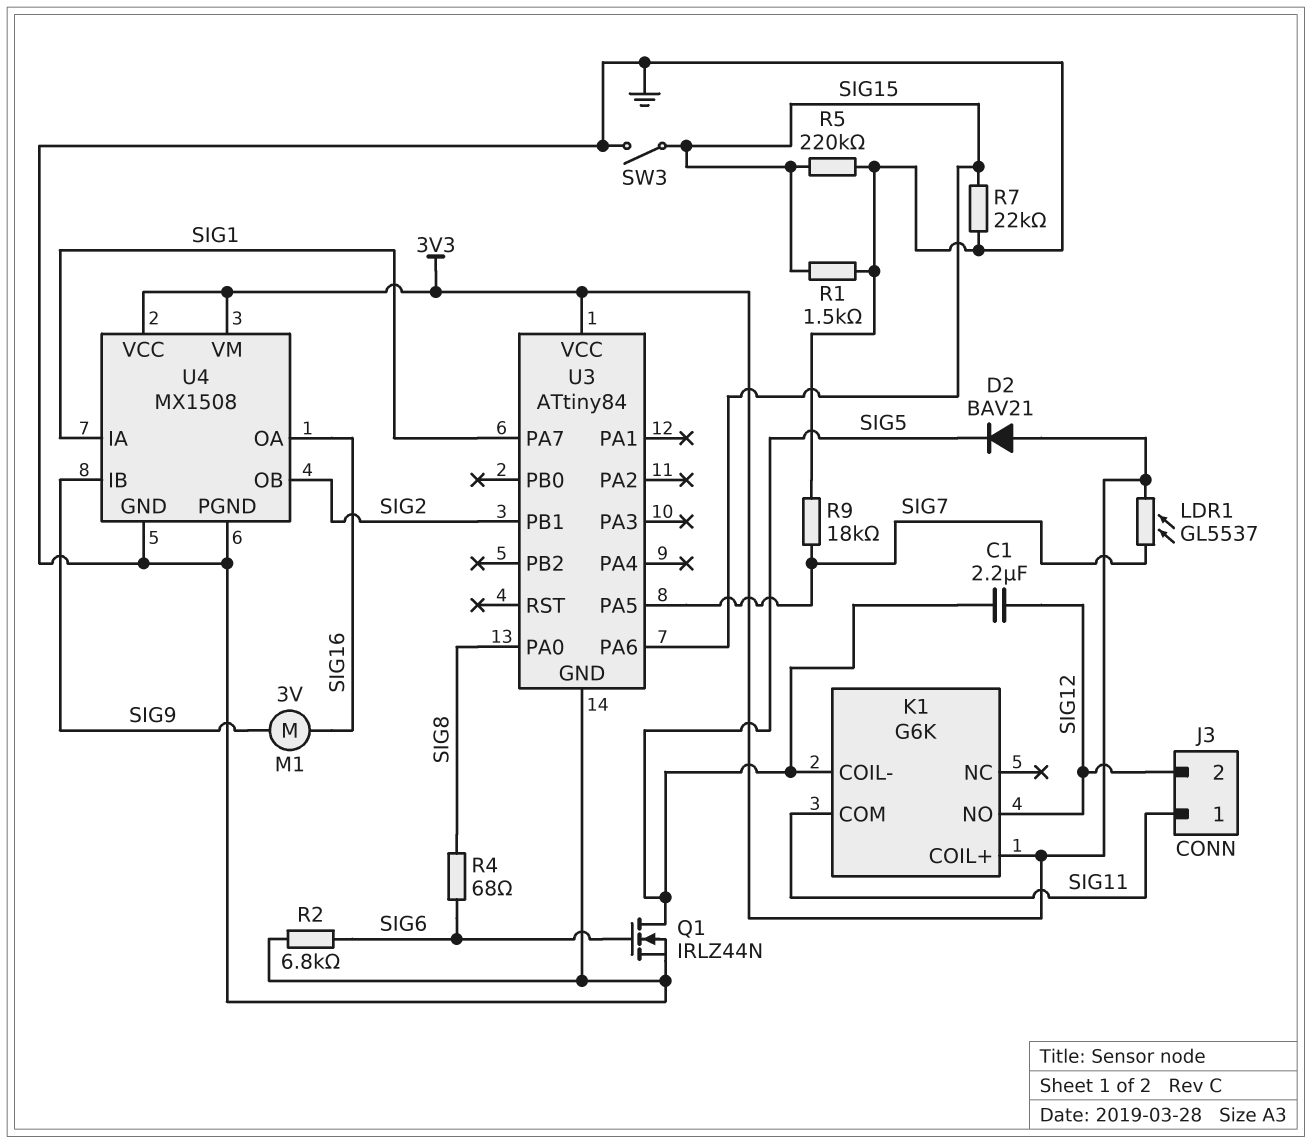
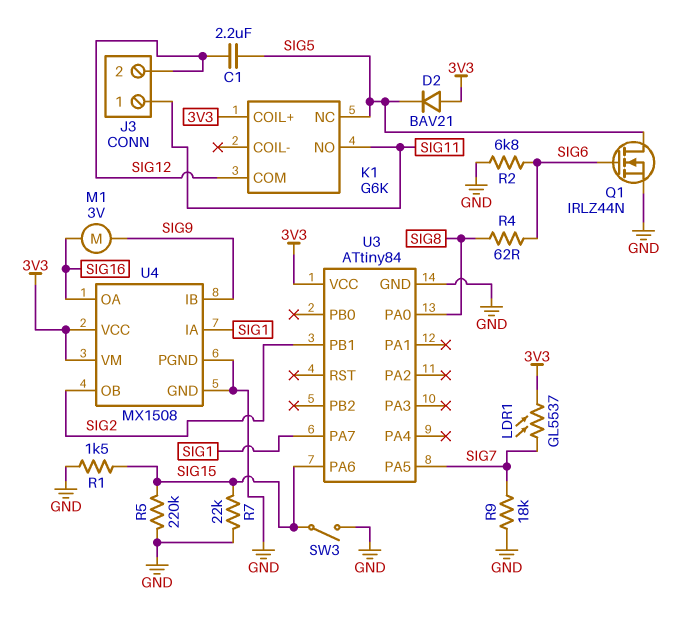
K1 pin COIL-: SIG5 -> none
K1 pin COM: SIG11 -> SIG12
K1 pin NC: none -> SIG5
K1 pin NO: SIG12 -> SIG11
R4: 68 (SIG6, SIG8) -> 62 (SIG6, SIG8)

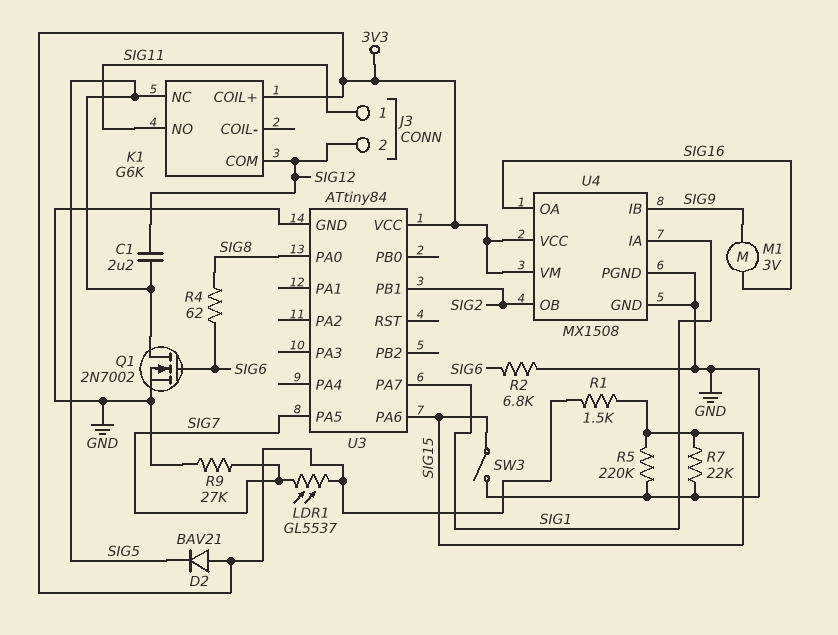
Q1: NMOS IRLZ44N (G SIG6, D SIG5, S GND) -> NMOS 2N7002 (G SIG6, D SIG5, S GND)
R1: 1.5k (GND, SIG15) -> 1.5k (3V3, SIG15)
R9: 18k (GND, SIG7) -> 27k (GND, SIG7)

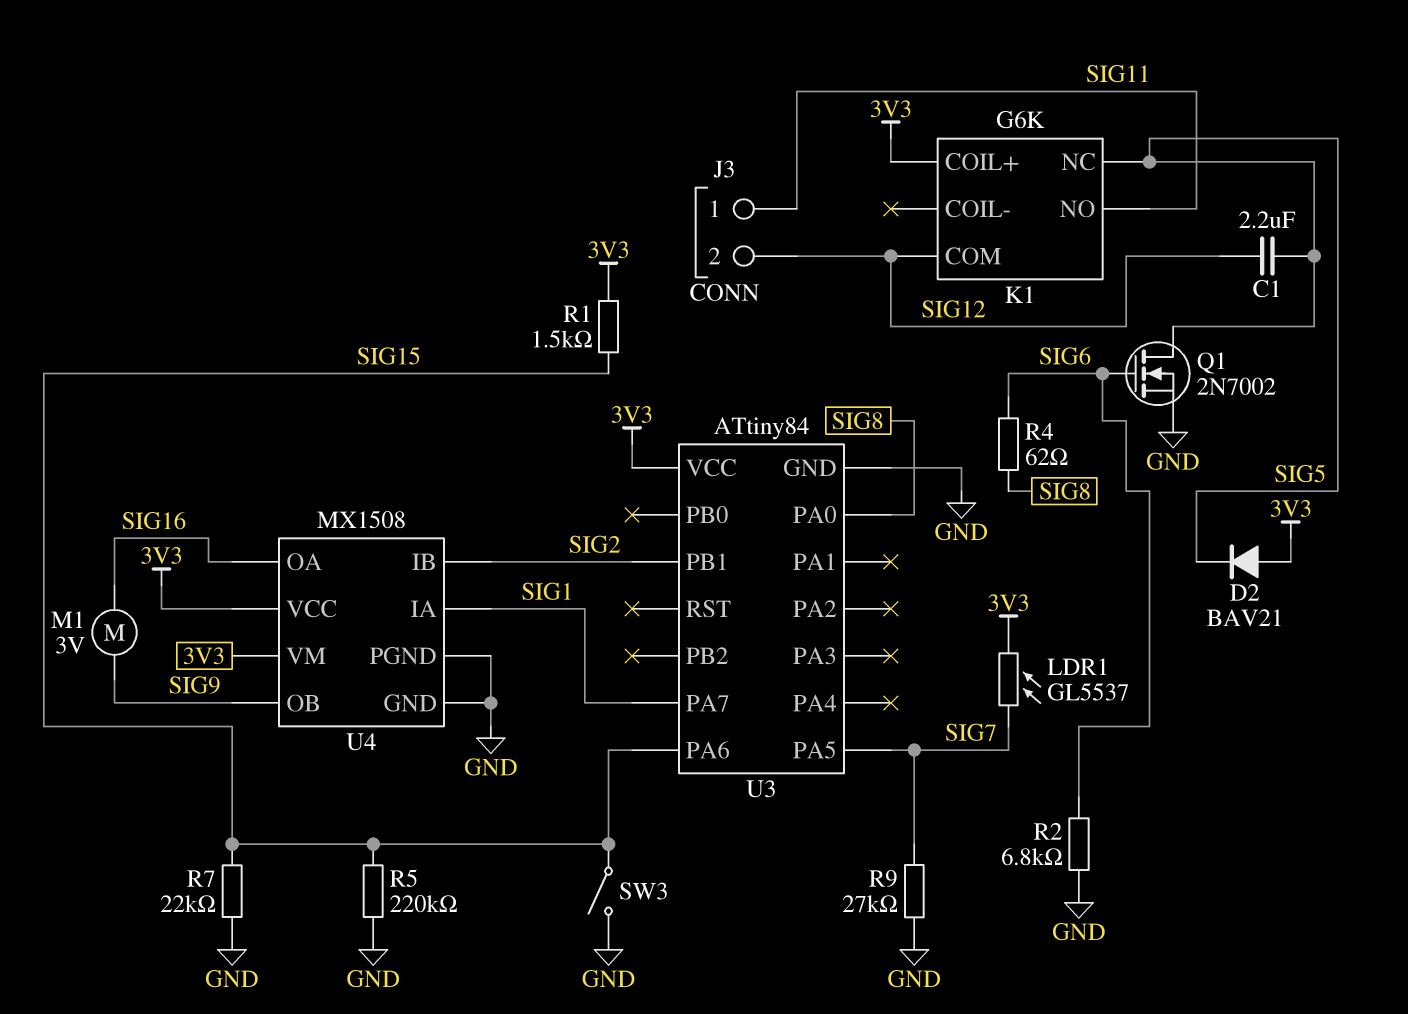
U4 pin IB: SIG9 -> SIG2
U4 pin OB: SIG2 -> SIG9

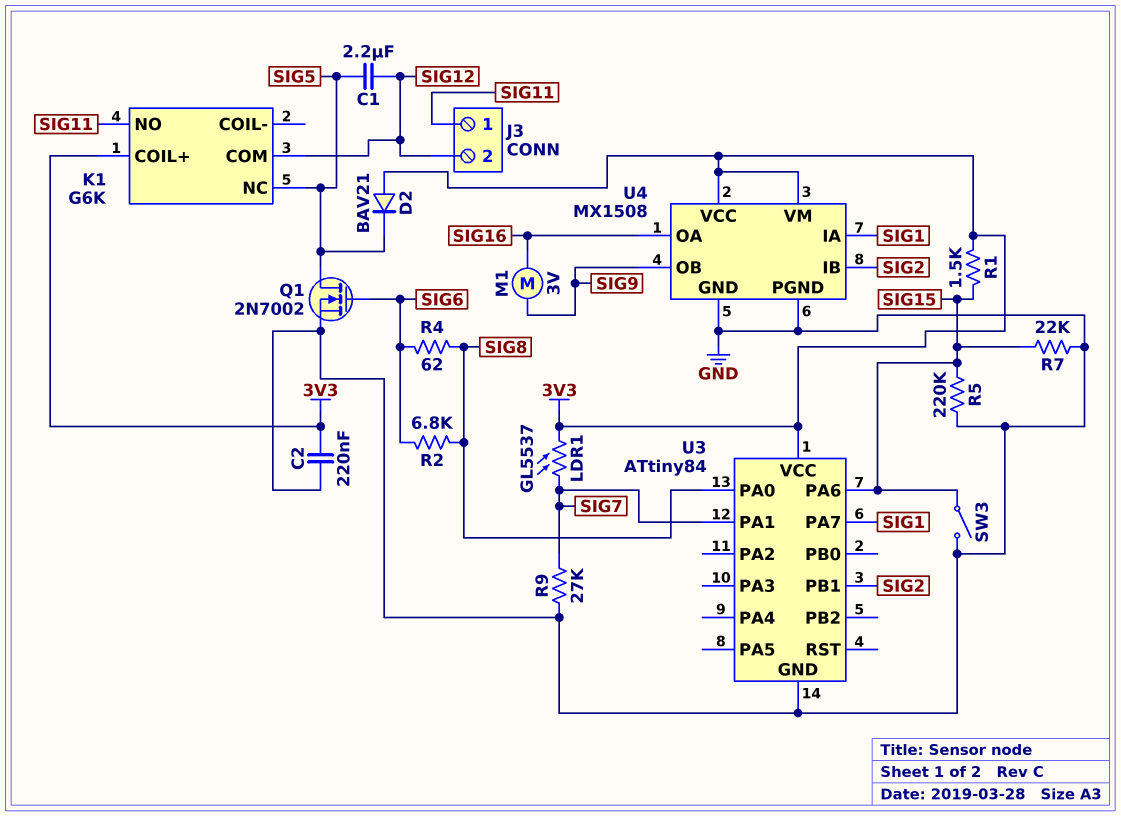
C2: none -> 220nF (3V3, GND)
R2: 6.8k (GND, SIG6) -> 6.8k (SIG6, SIG8)
U3 pin PA1: none -> SIG7
U3 pin PA5: SIG7 -> none

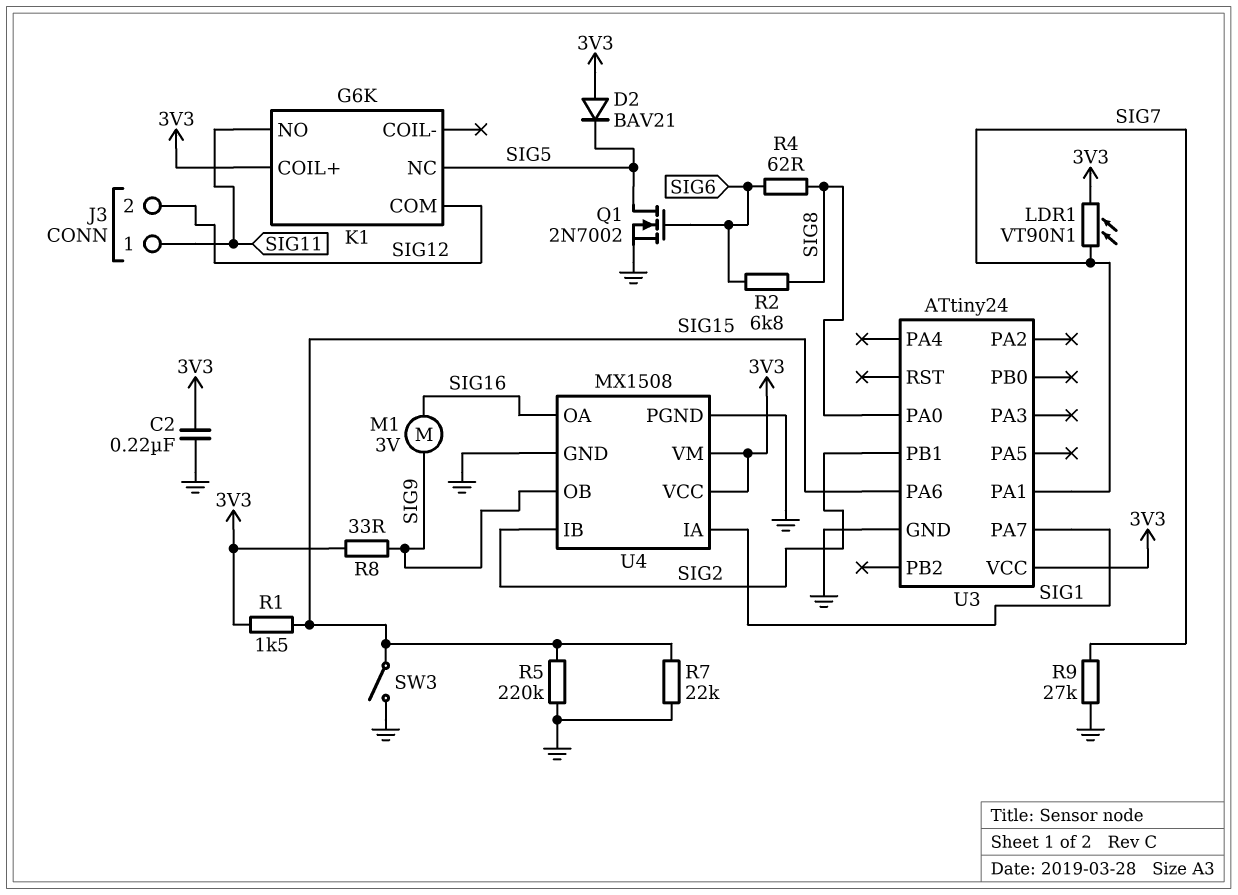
C1: 2.2uF (SIG5, SIG12) -> none
LDR1: GL5537 (3V3, SIG7) -> VT90N1 (3V3, SIG7)
R8: none -> 33 (3V3, SIG9)
U3: ATtiny84 -> ATtiny24

